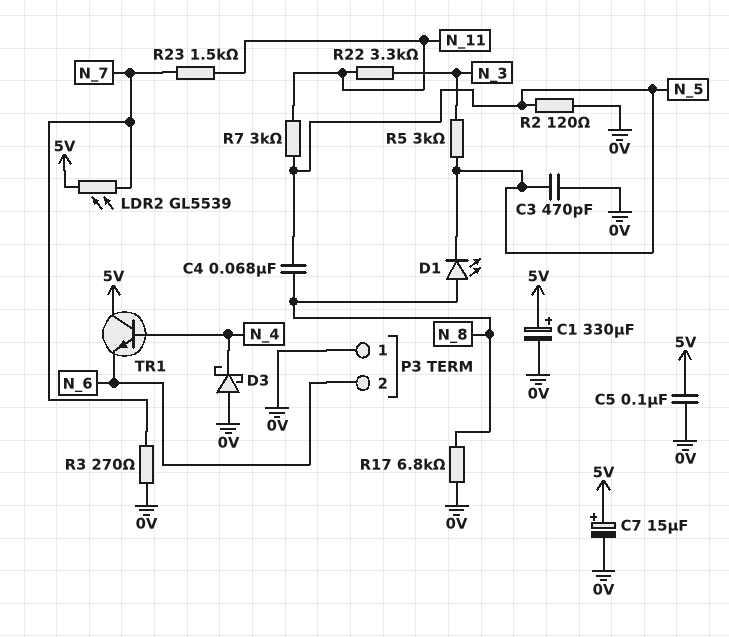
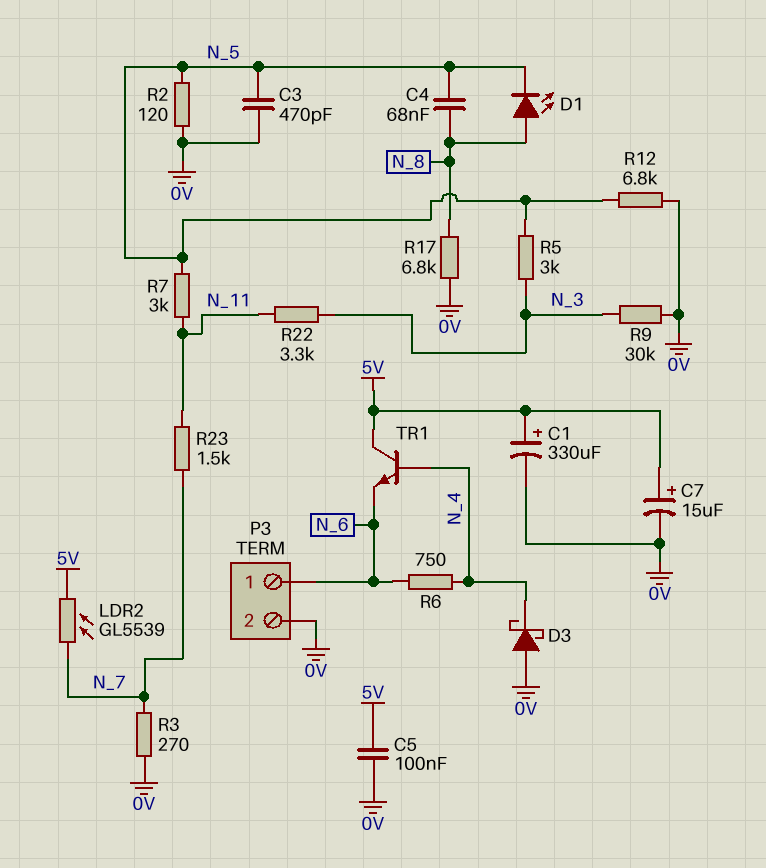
P3 pin 1: 0V -> N_6
P3 pin 2: N_6 -> 0V
R6: none -> 750 (N_4, N_6)
R9: none -> 30k (0V, N_3)
R12: none -> 6.8k (0V, N_5)

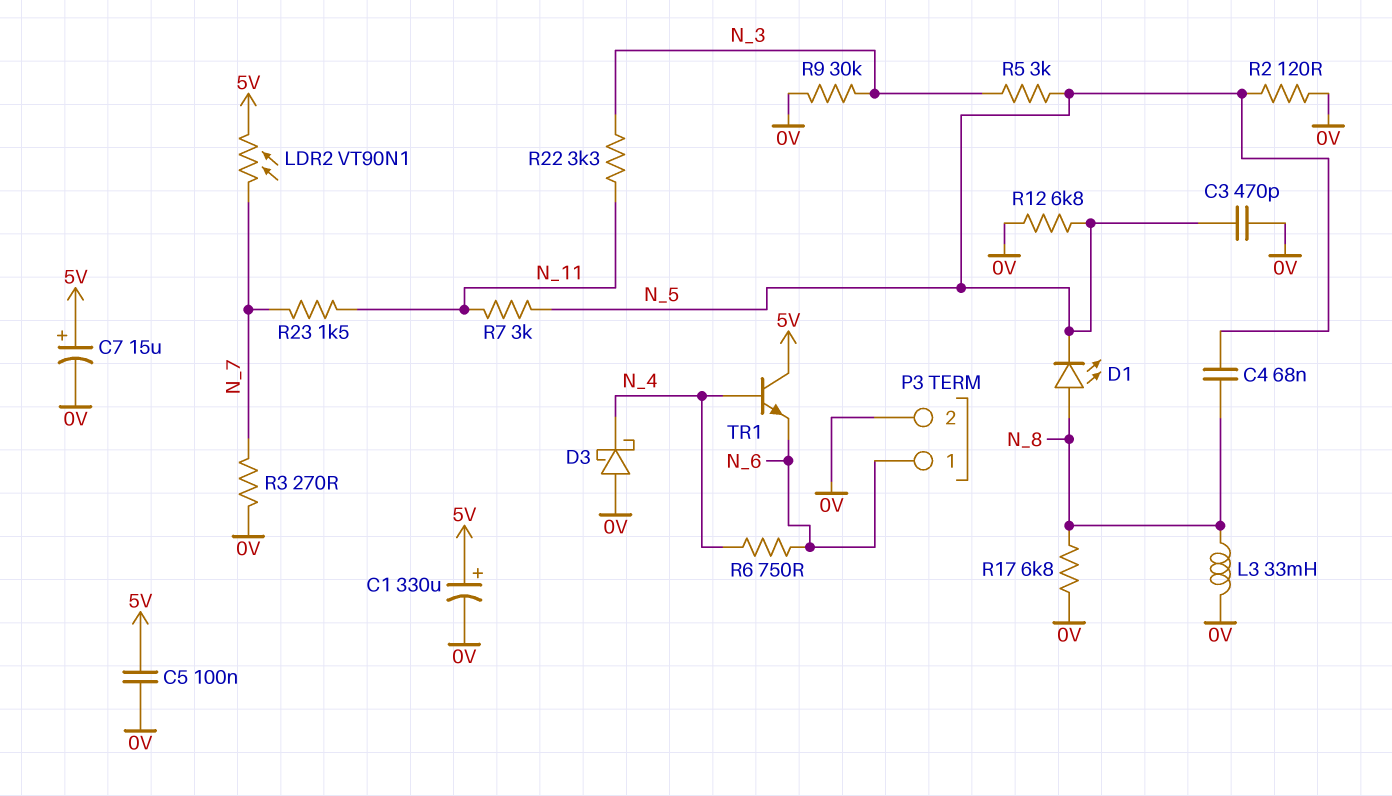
L3: none -> 33mH (0V, N_8)
LDR2: GL5539 (5V, N_7) -> VT90N1 (5V, N_7)

